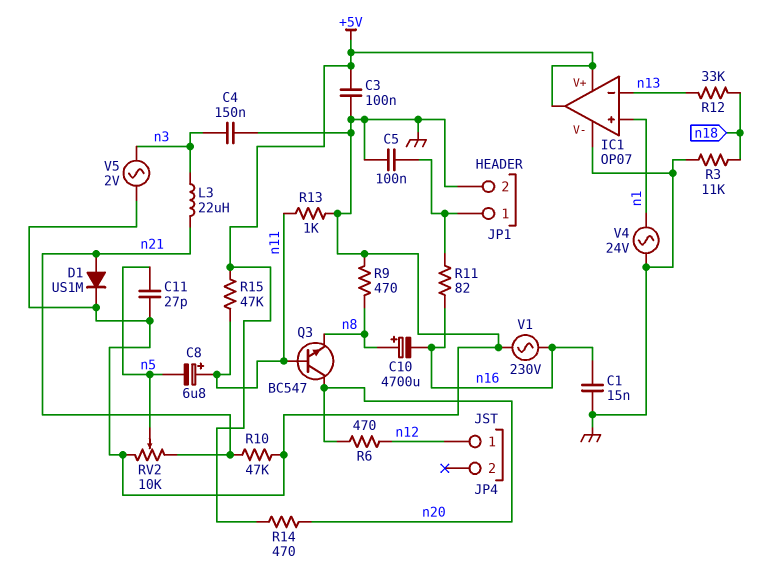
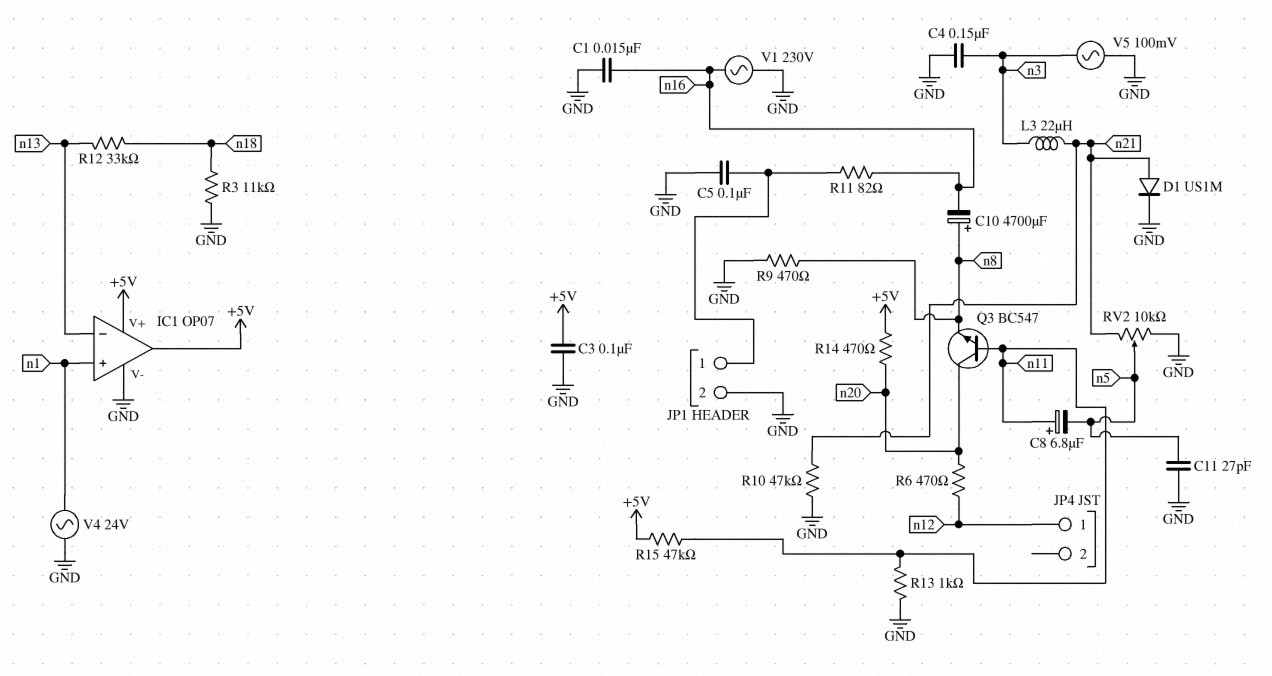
V5: AC 2V (GND, n3) -> AC 100mV (GND, n3)

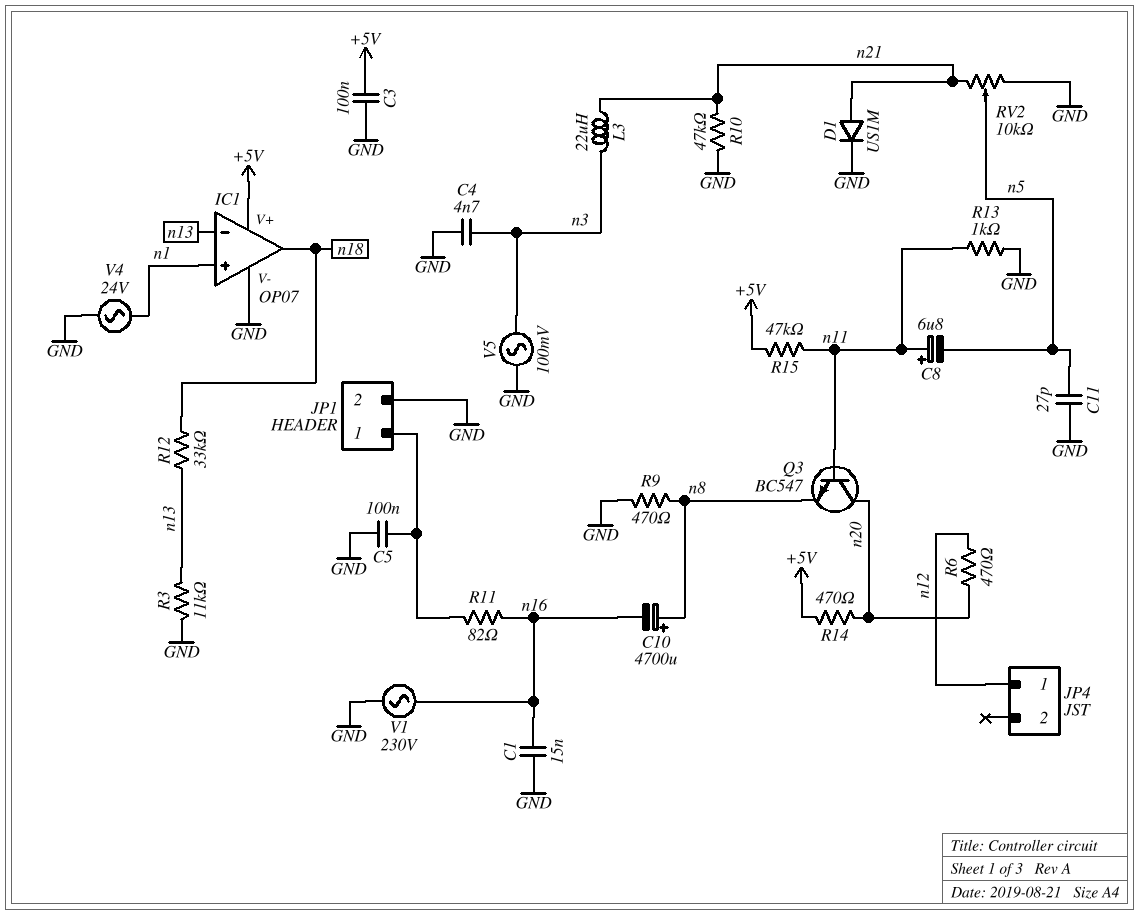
C4: 150nF (GND, n3) -> 4.7nF (GND, n3)
IC1 pin out: +5V -> n18
R3: 11k (GND, n18) -> 11k (GND, n13)

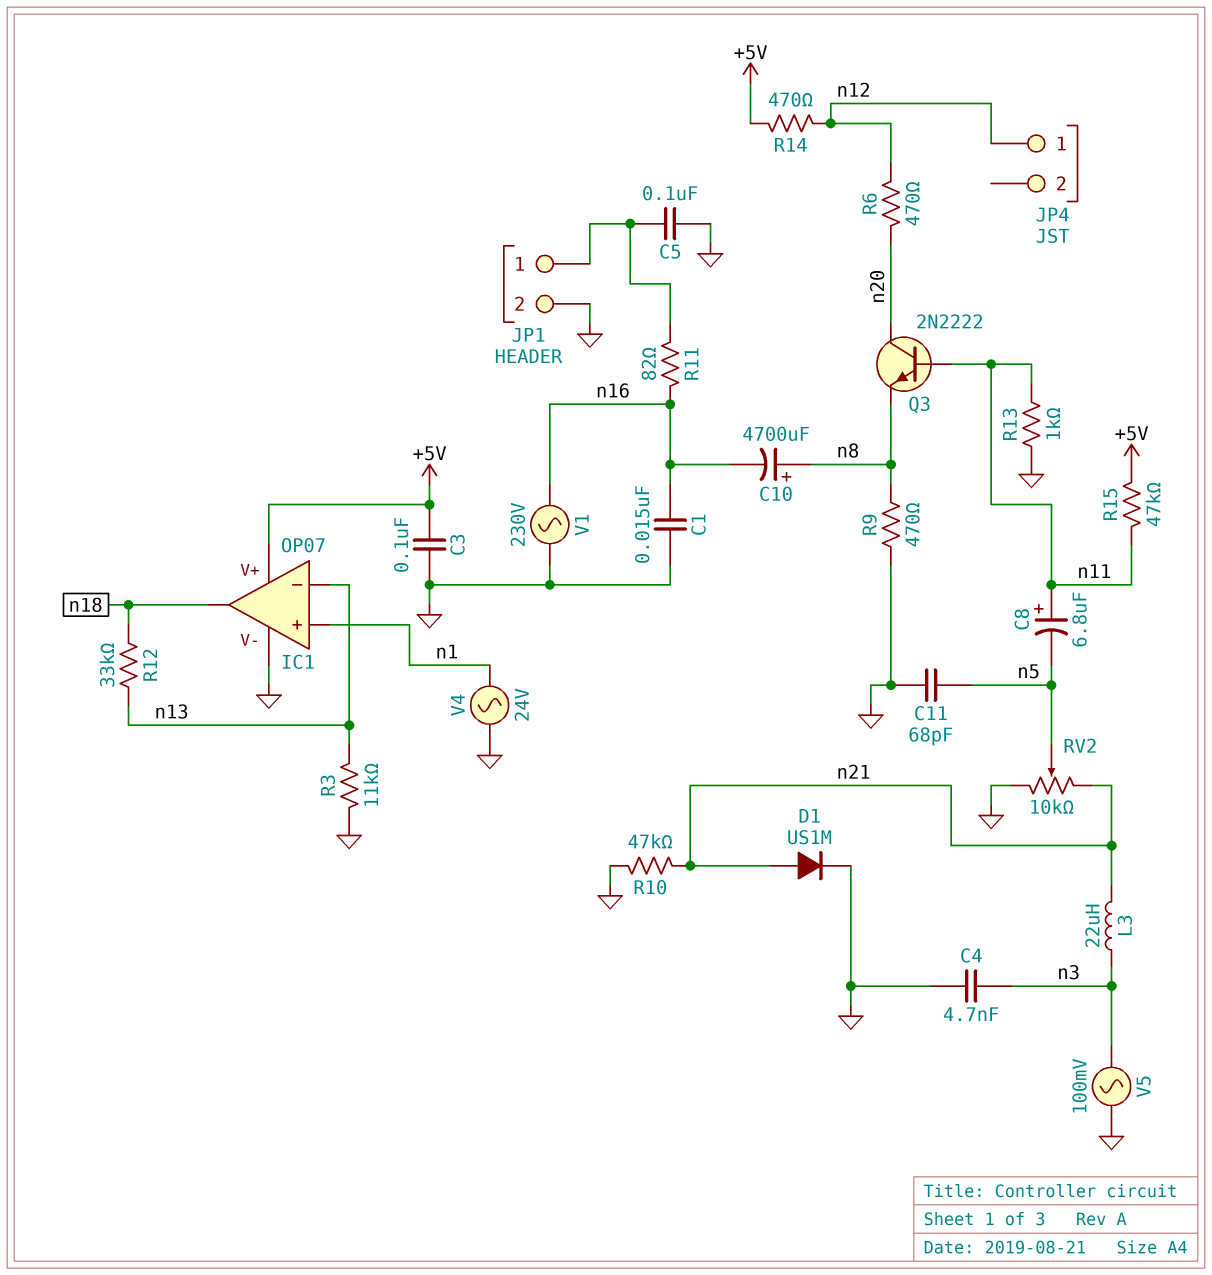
C11: 27pF (GND, n5) -> 68pF (GND, n5)
Q3: NPN BC547 (B n11, C n20, E n8) -> NPN 2N2222 (B n11, C n20, E n8)
R14: 470 (+5V, n20) -> 470 (+5V, n12)

